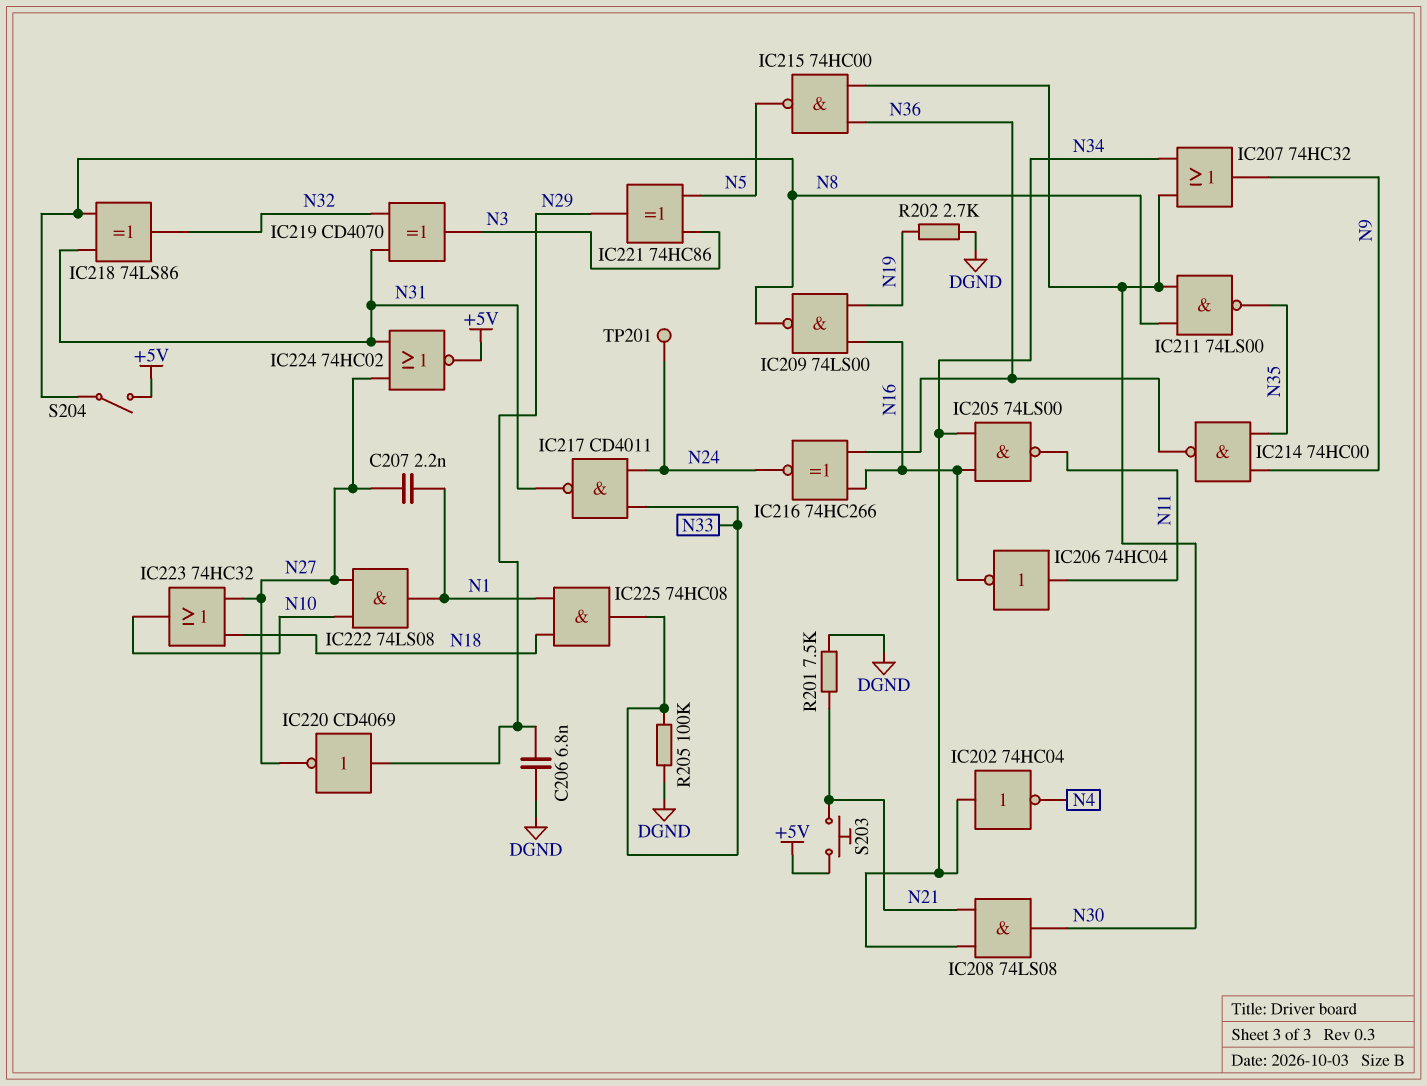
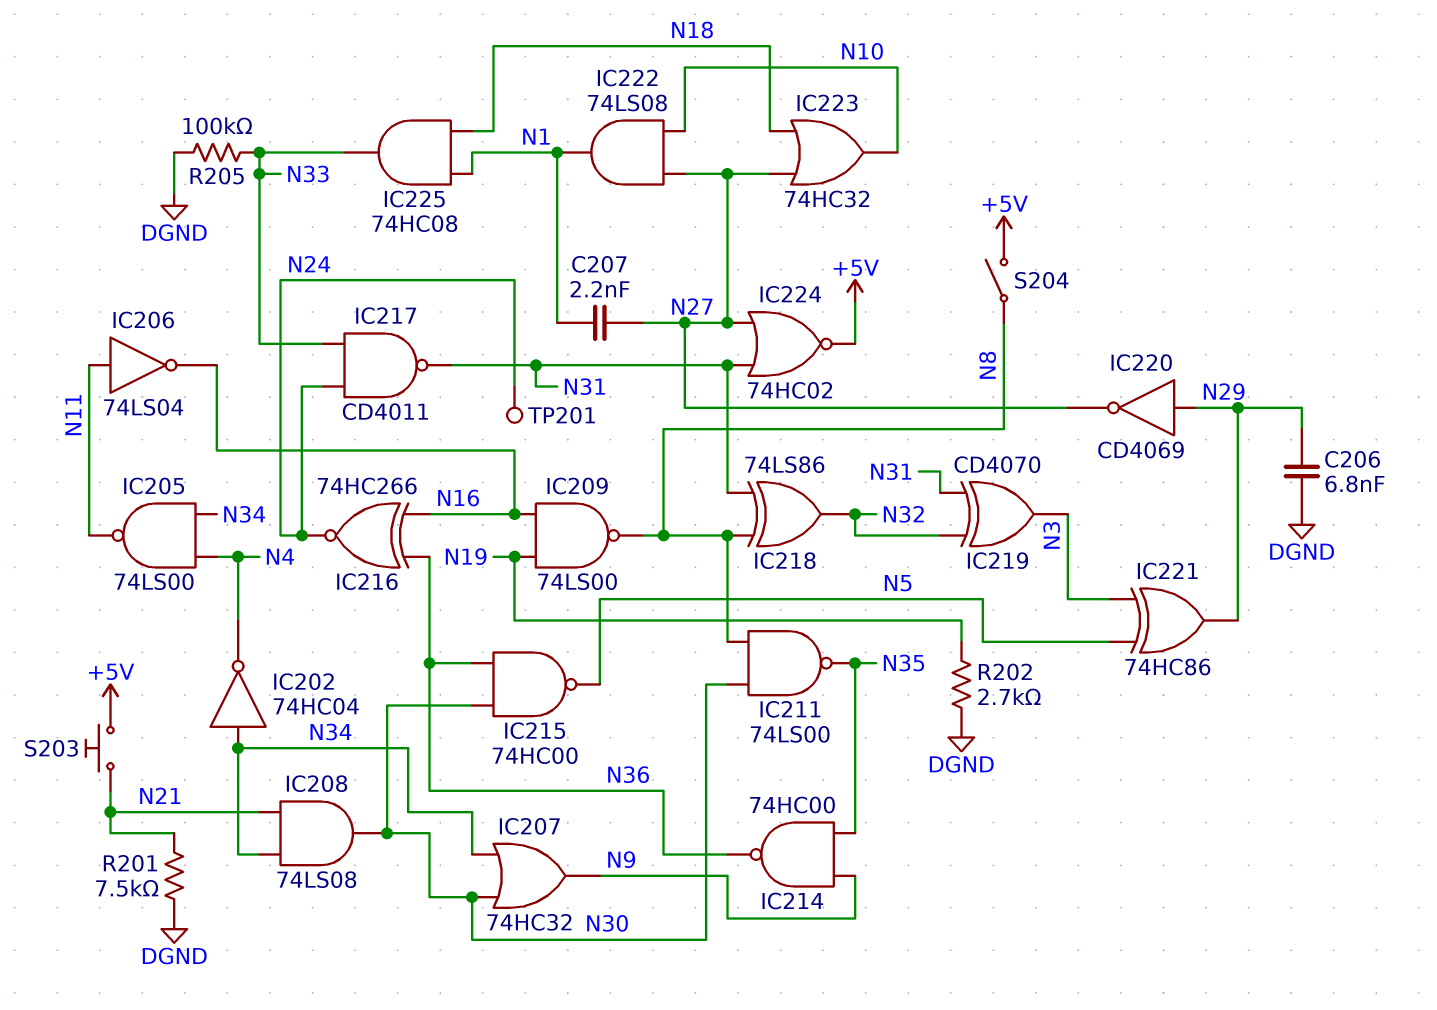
IC205: NAND 74LS00 (in N16, in N34, out N11) -> NAND 74LS00 (in N4, in N34, out N11)
IC206: NOT 74HC04 (in N11, out N16) -> NOT 74LS04 (in N11, out N16)

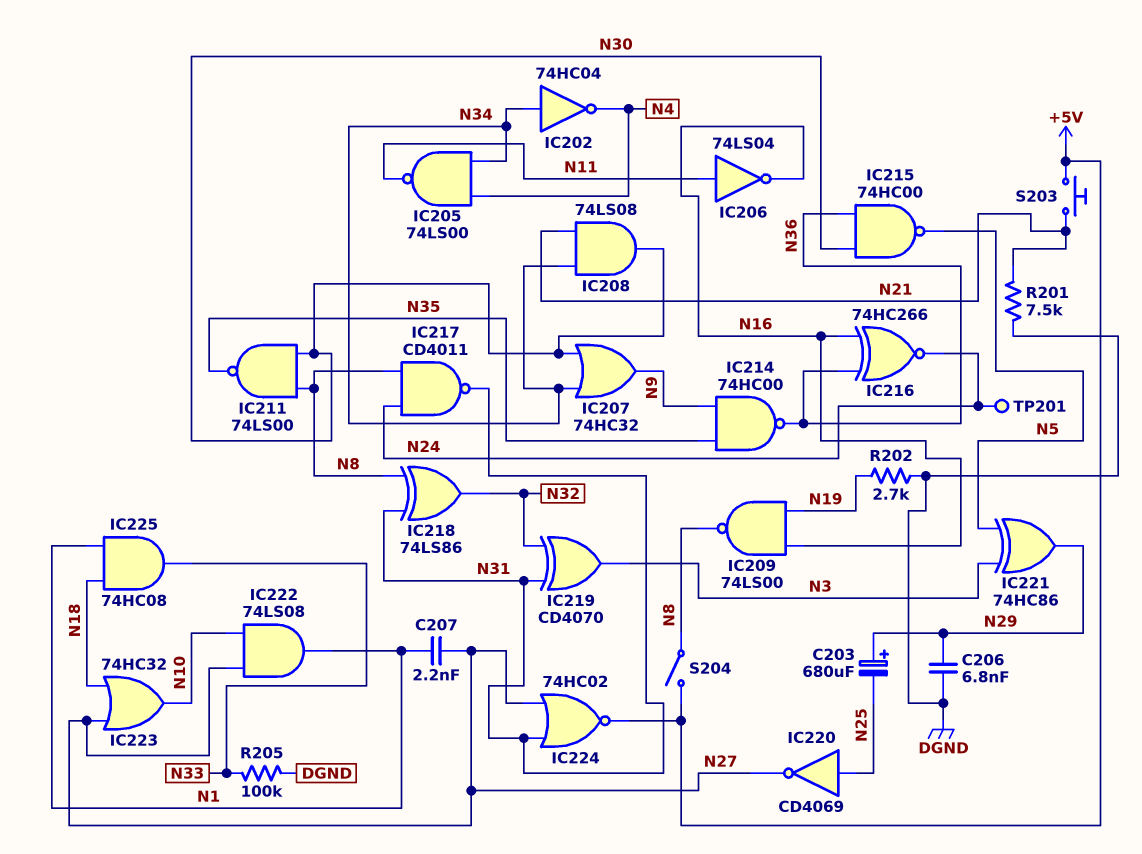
C203: none -> 680uF (plus N29, minus N25)
IC217: NAND CD4011 (in N24, in N33, out N31) -> NAND CD4011 (in N8, in N24, out N31)
IC220: NOT CD4069 (in N29, out N27) -> NOT CD4069 (in N25, out N27)

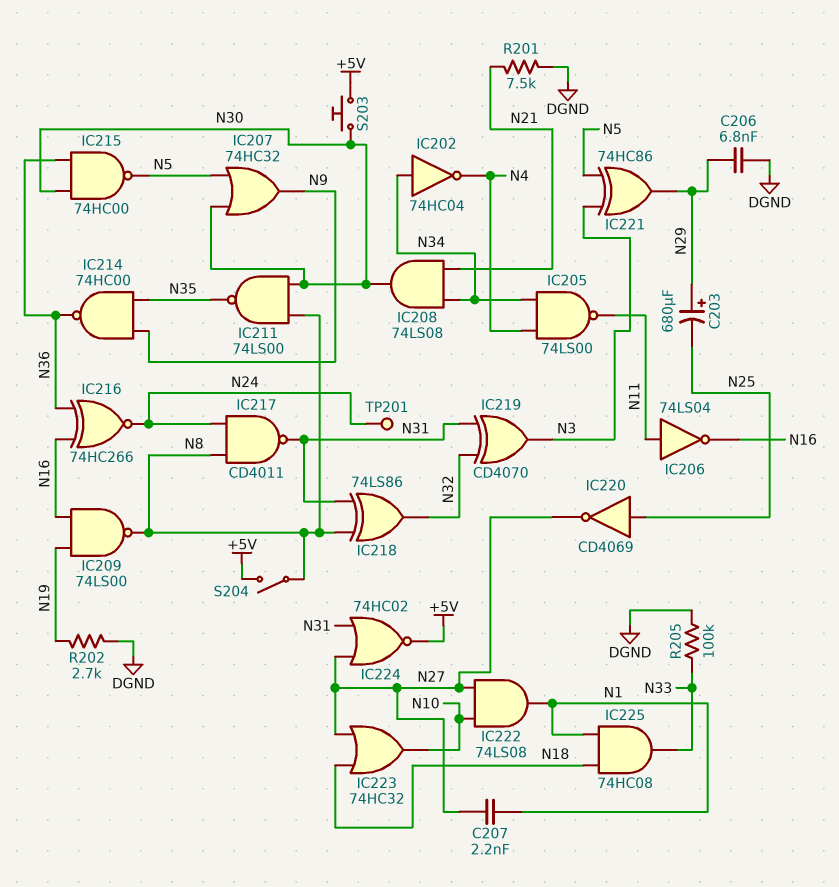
IC207: OR 74HC32 (in N30, in N34, out N9) -> OR 74HC32 (in N5, in N30, out N9)
S203: button (+5V, N21) -> button (+5V, N30)

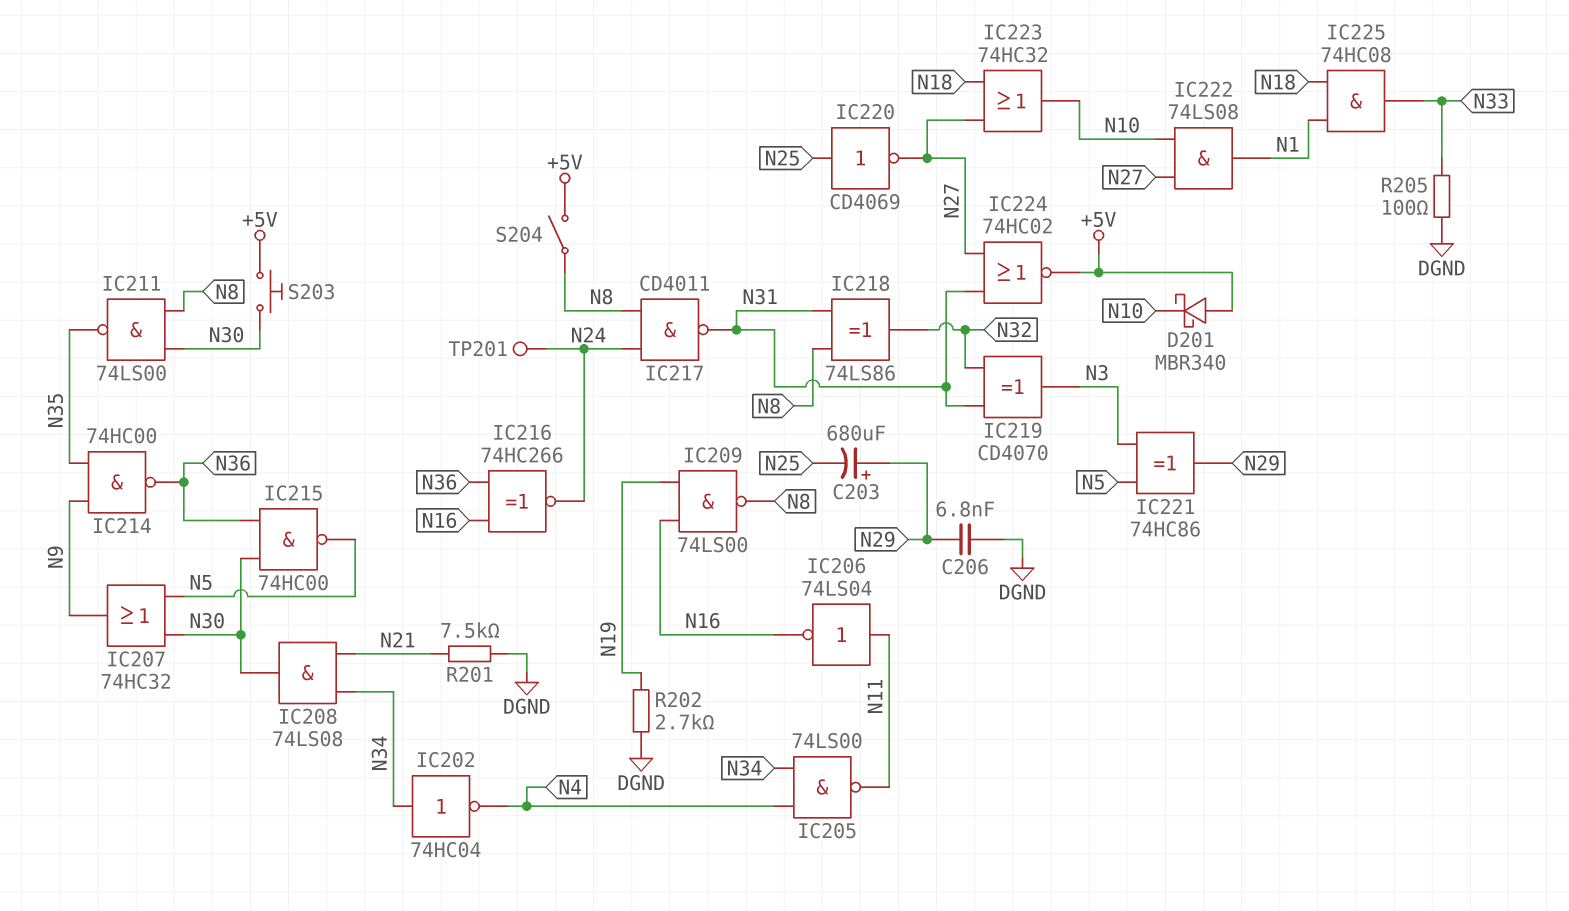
C207: 2.2nF (N1, N27) -> none
D201: none -> schottky MBR340 (A +5V, K N10)
R205: 100k (DGND, N33) -> 100 (DGND, N33)

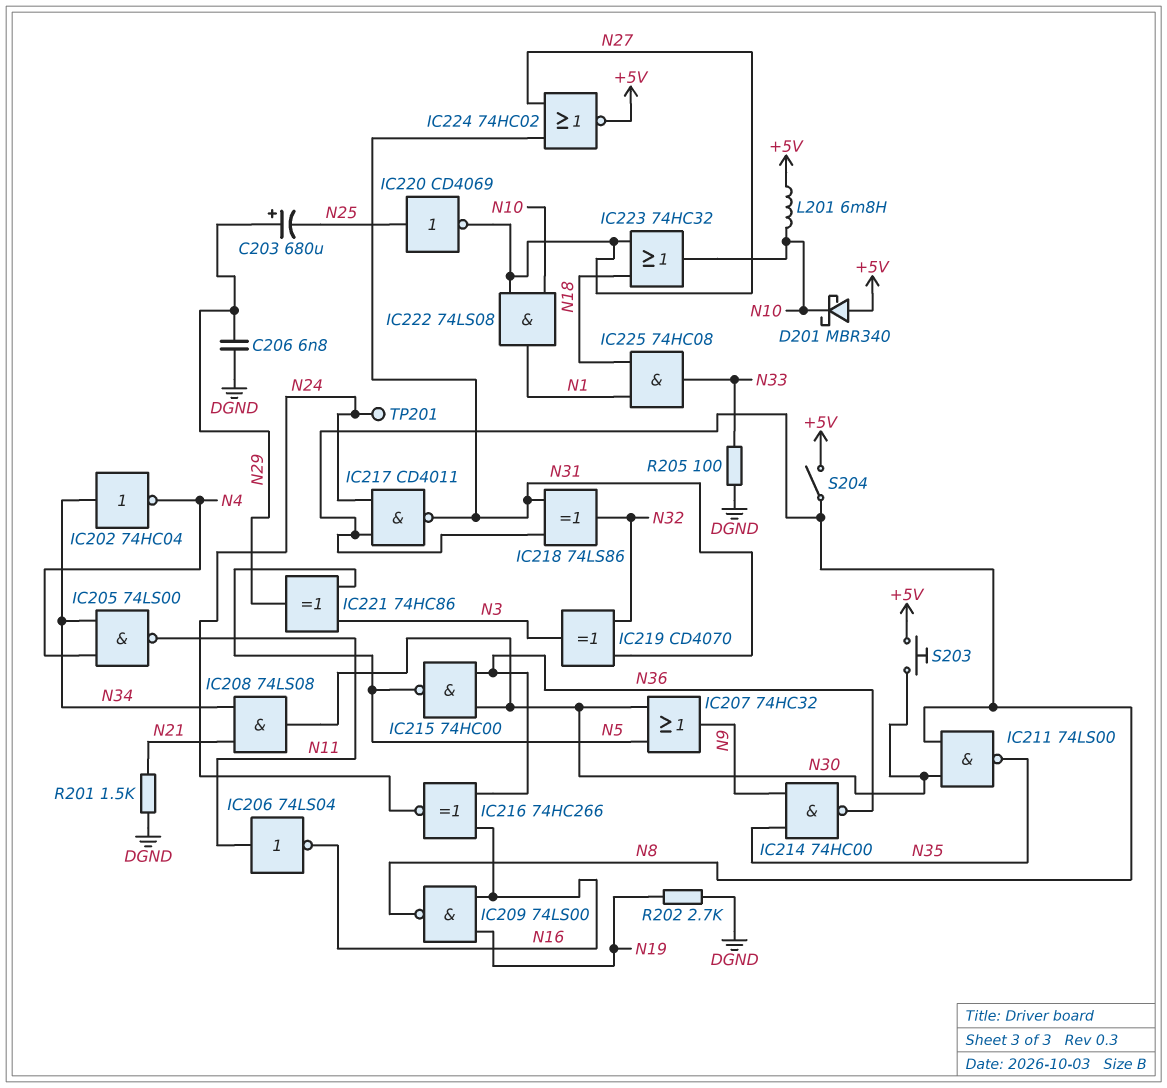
L201: none -> 6.8mH (+5V, N10)
R201: 7.5k (DGND, N21) -> 1.5k (DGND, N21)

